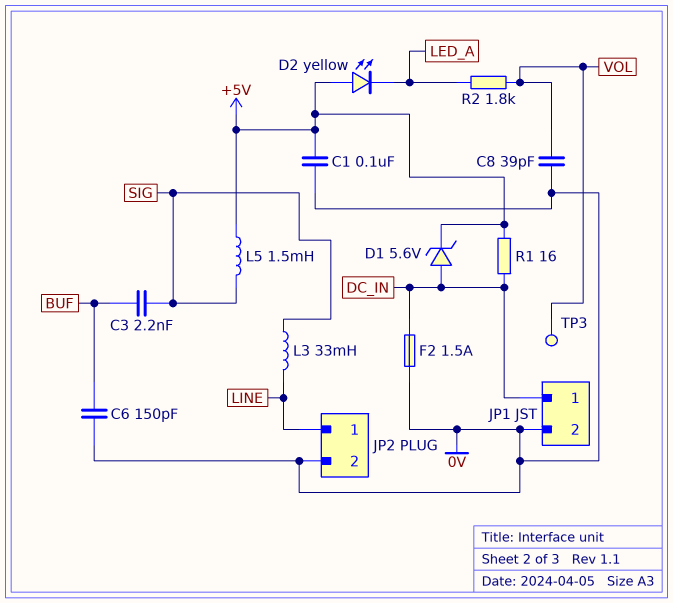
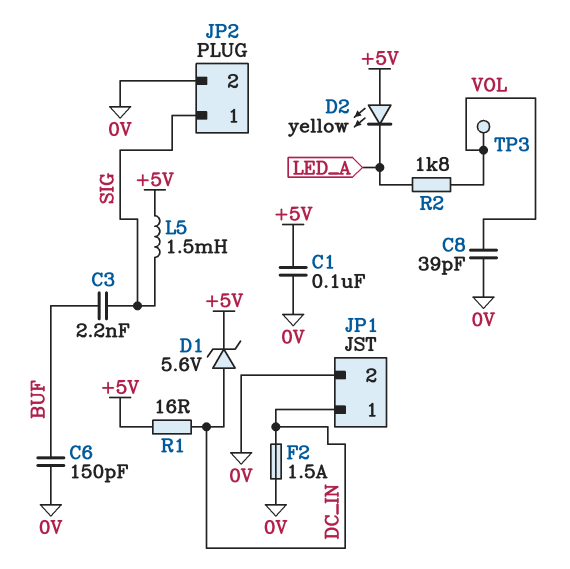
JP2 pin 1: LINE -> SIG
L3: 33mH (LINE, SIG) -> none

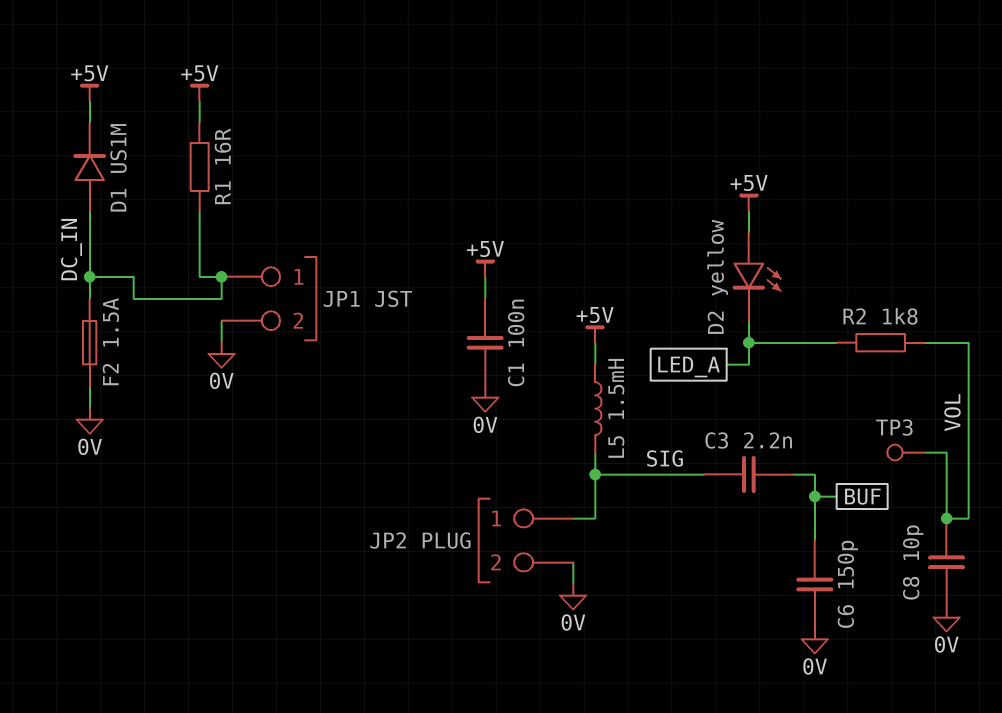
C8: 39pF (0V, VOL) -> 10pF (0V, VOL)
D1: zener 5.6V (A DC_IN, K +5V) -> diode US1M (A DC_IN, K +5V)

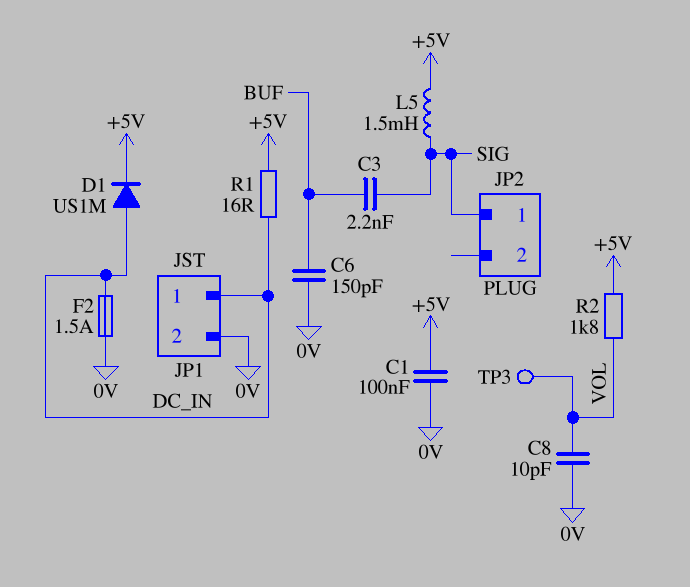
D2: LED yellow (A +5V, K LED_A) -> none
JP2 pin 2: 0V -> none
R2: 1.8k (LED_A, VOL) -> 1.8k (+5V, VOL)

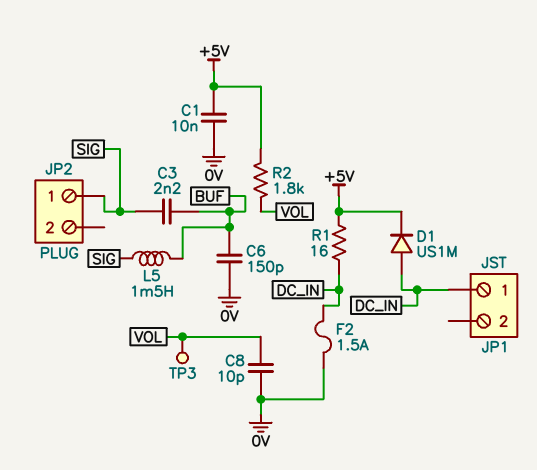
C1: 100nF (+5V, 0V) -> 10nF (+5V, 0V)
JP1 pin 2: 0V -> none
L5: 1.5mH (+5V, SIG) -> 1.5mH (BUF, SIG)

